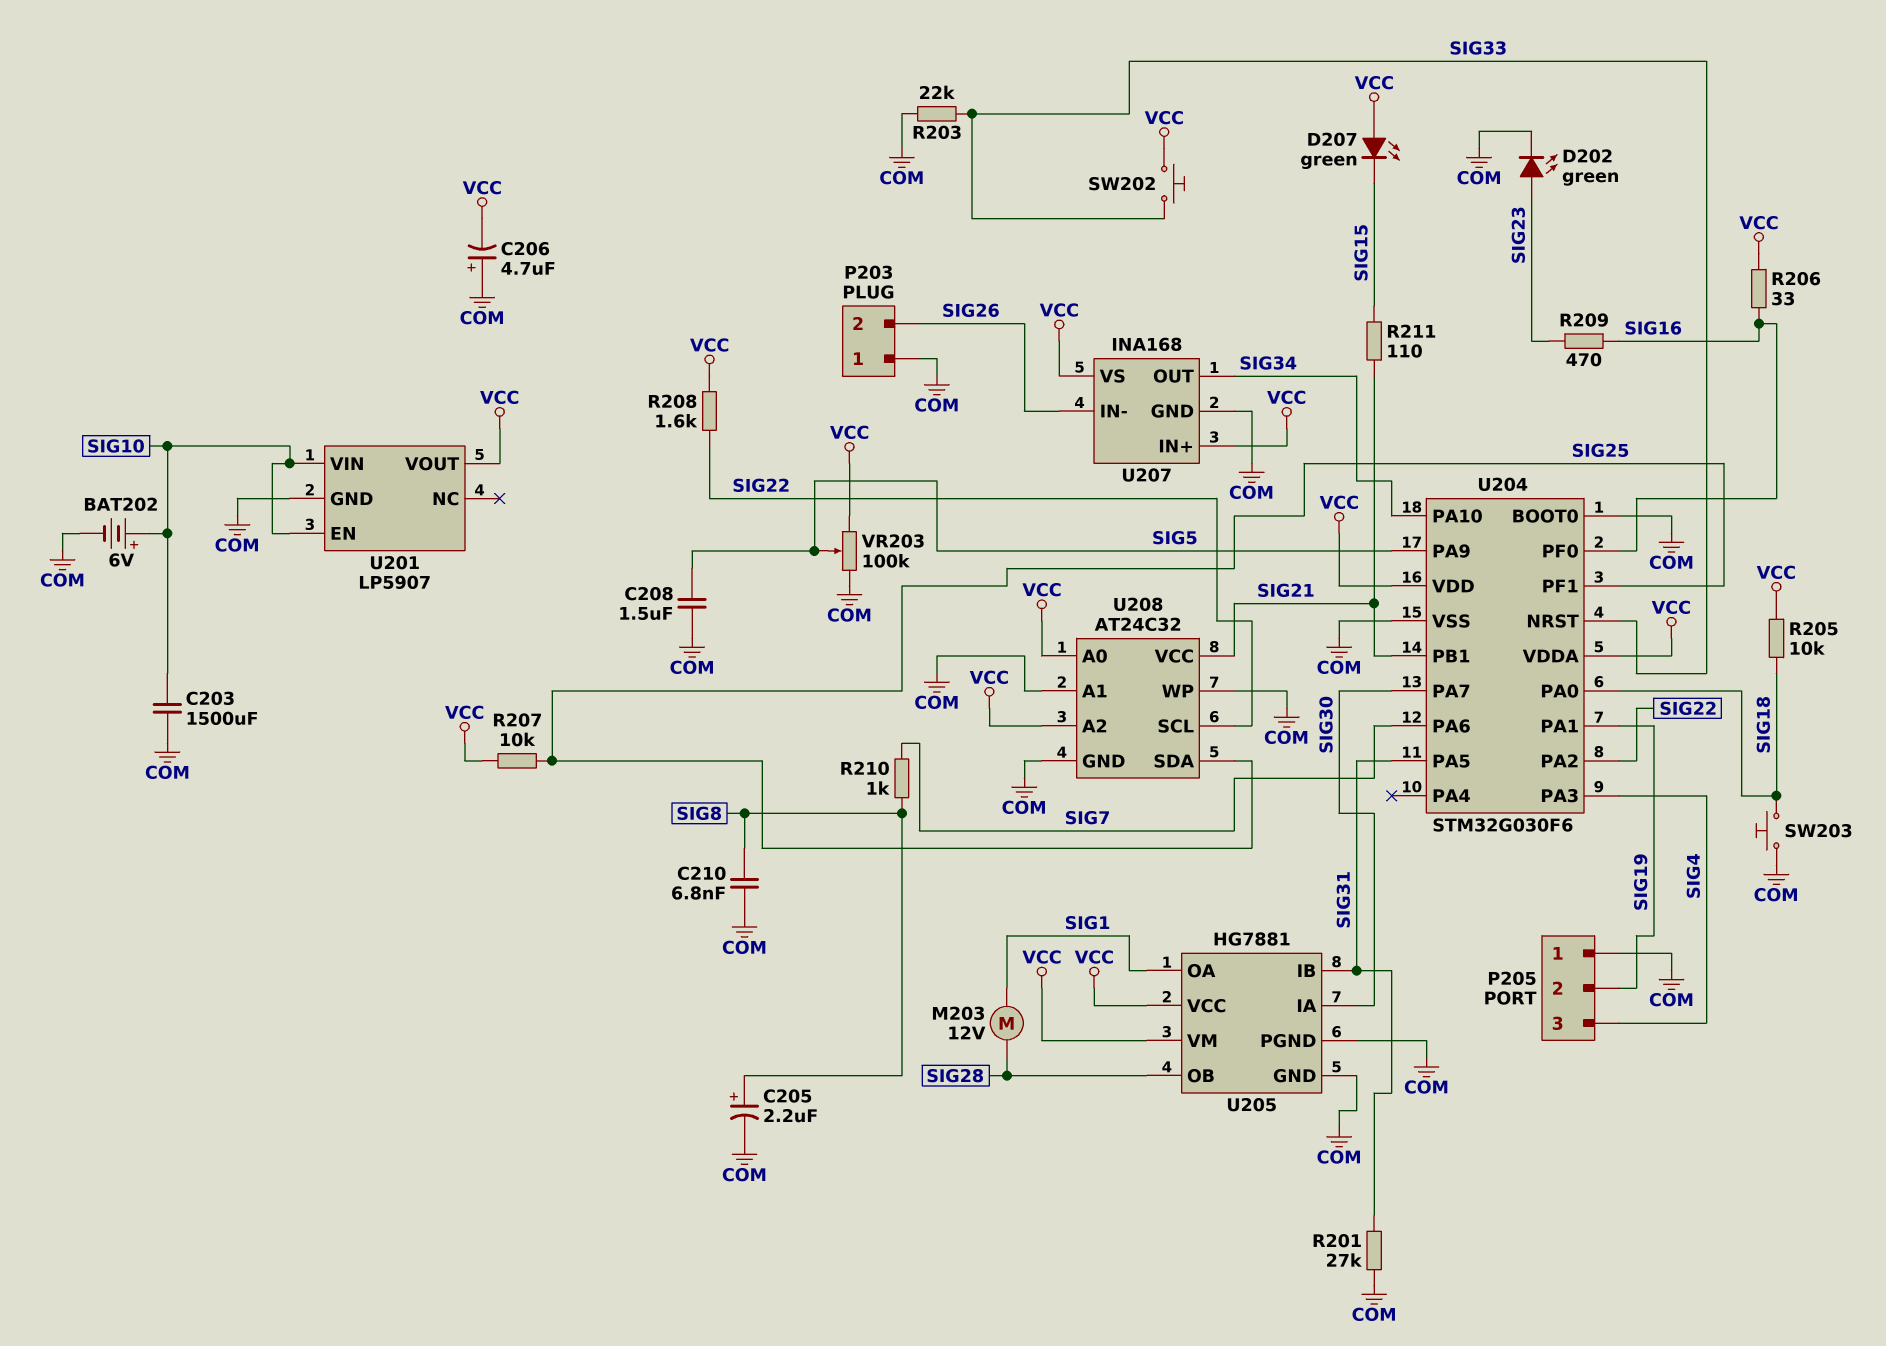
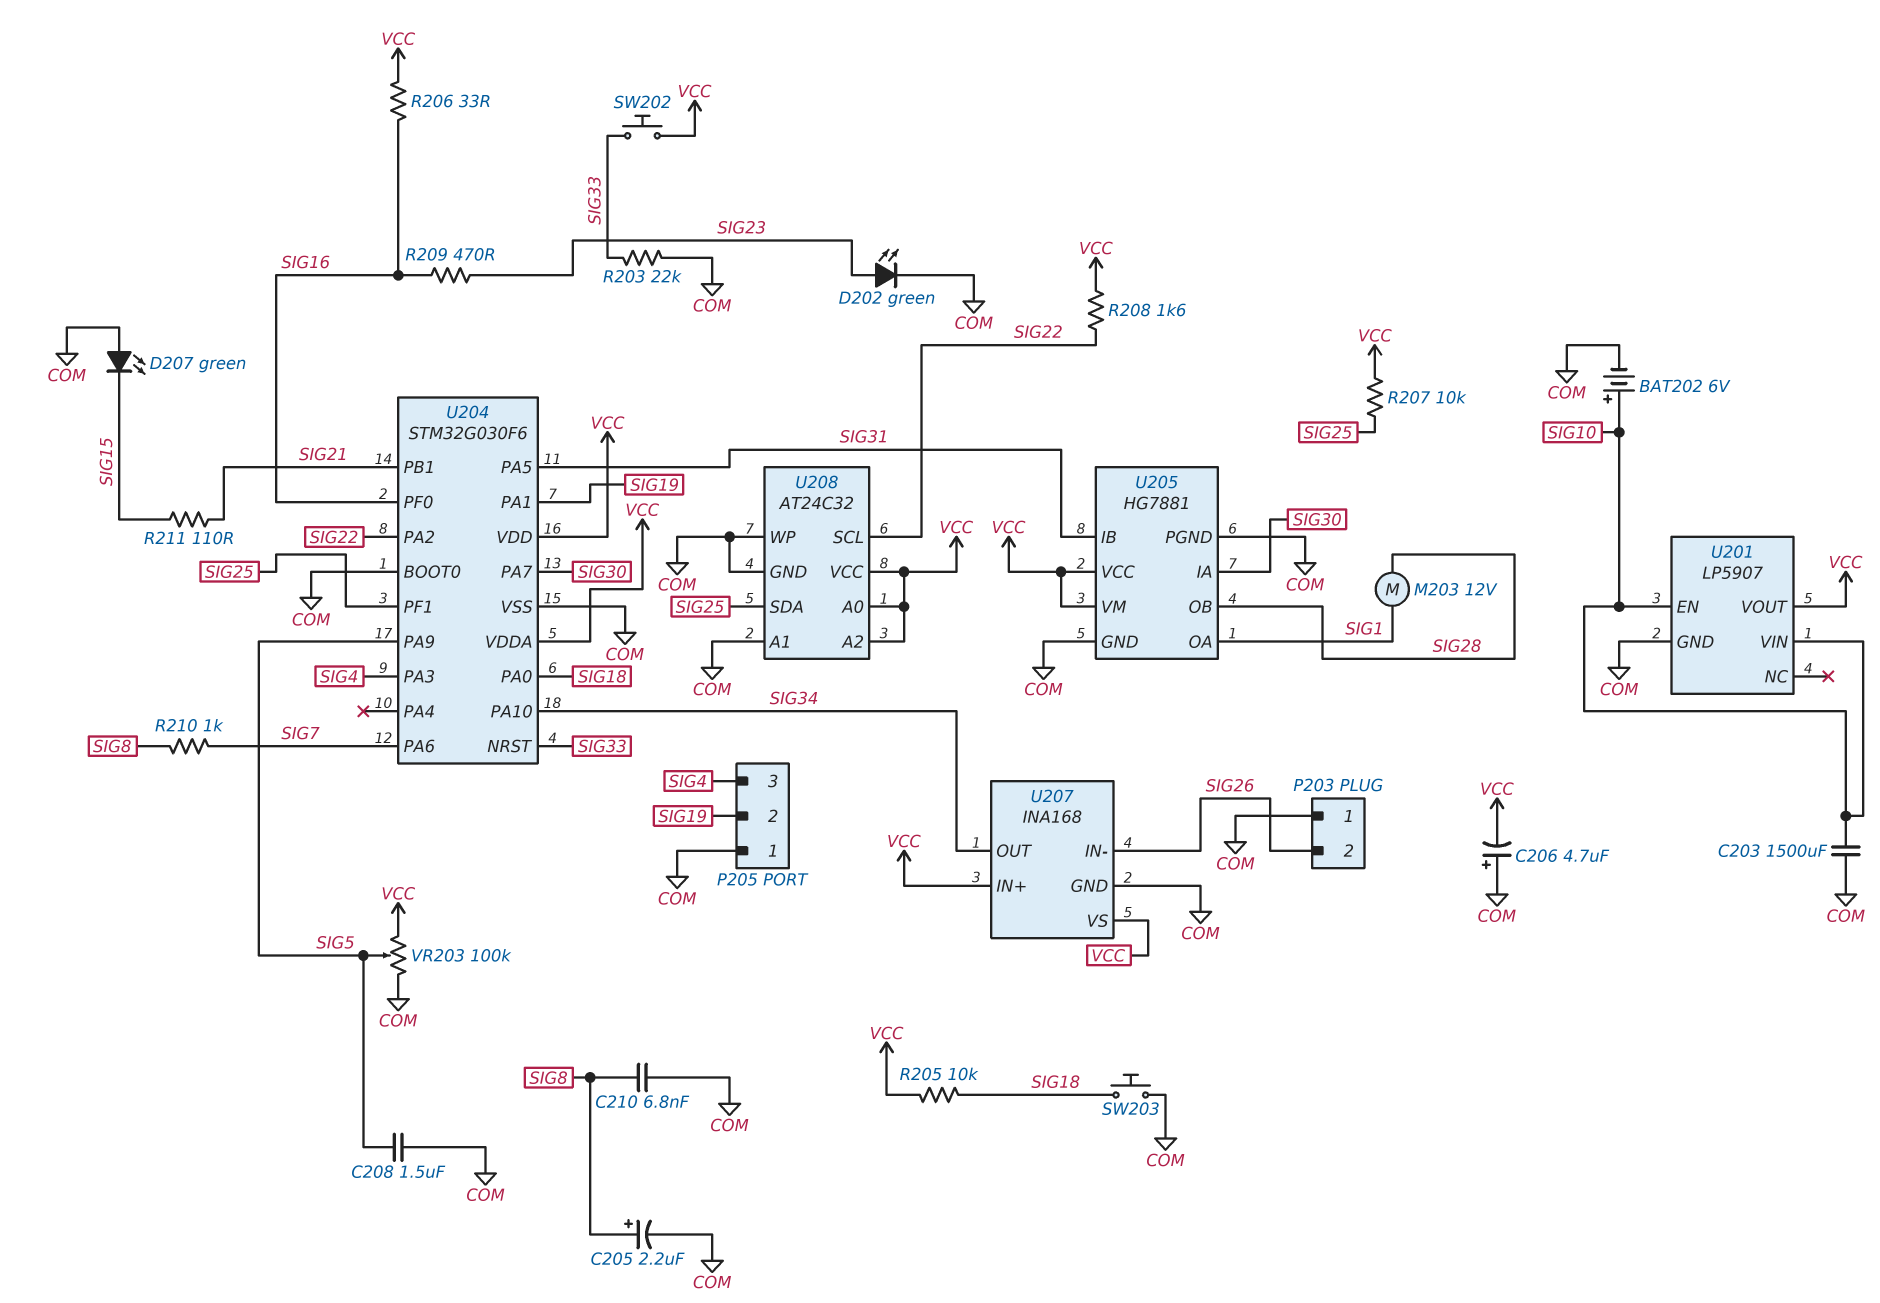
D207: LED green (A VCC, K SIG15) -> LED green (A COM, K SIG15)
R201: 27k (COM, SIG31) -> none
U208 pin VCC: SIG21 -> VCC

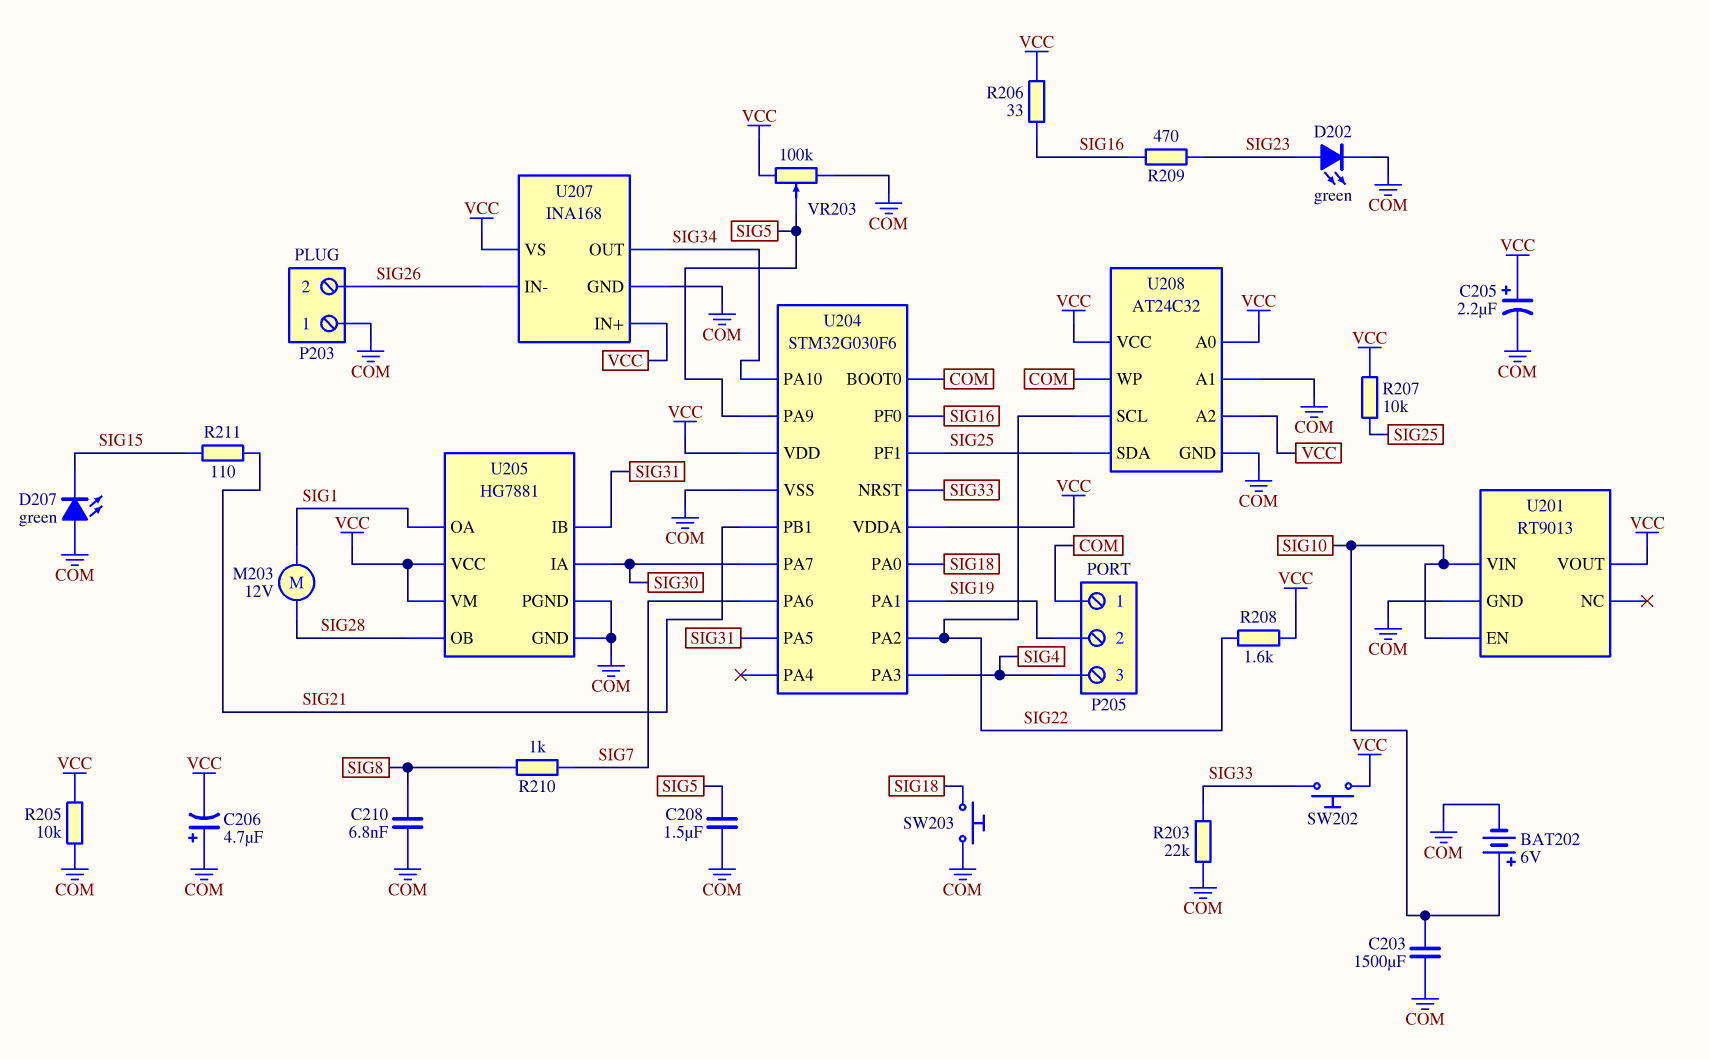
C205: 2.2uF (plus SIG8, minus COM) -> 2.2uF (plus VCC, minus COM)
R205: 10k (SIG18, VCC) -> 10k (COM, VCC)
U201: LP5907 -> RT9013

